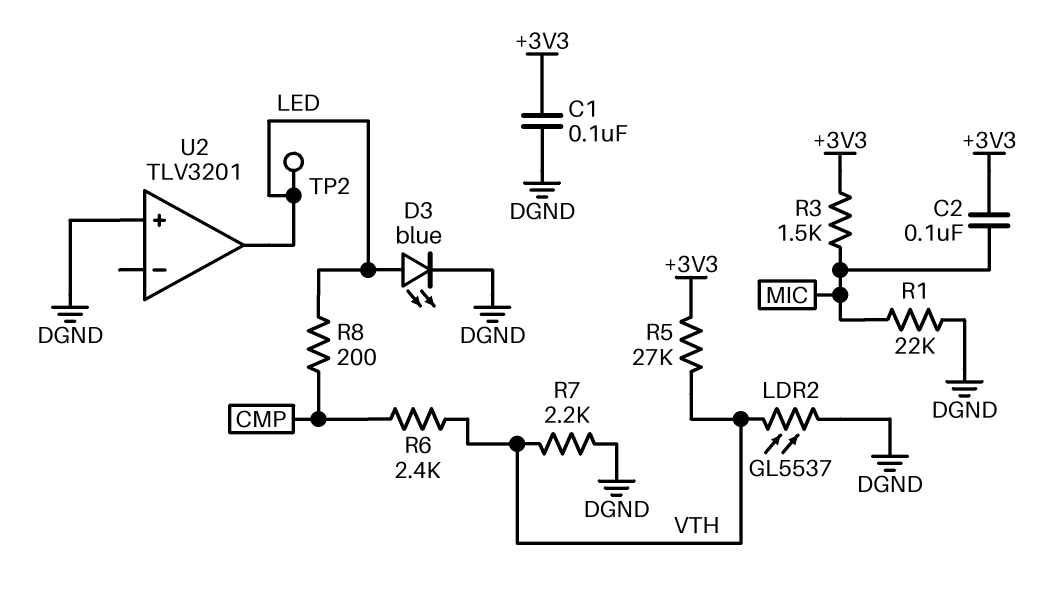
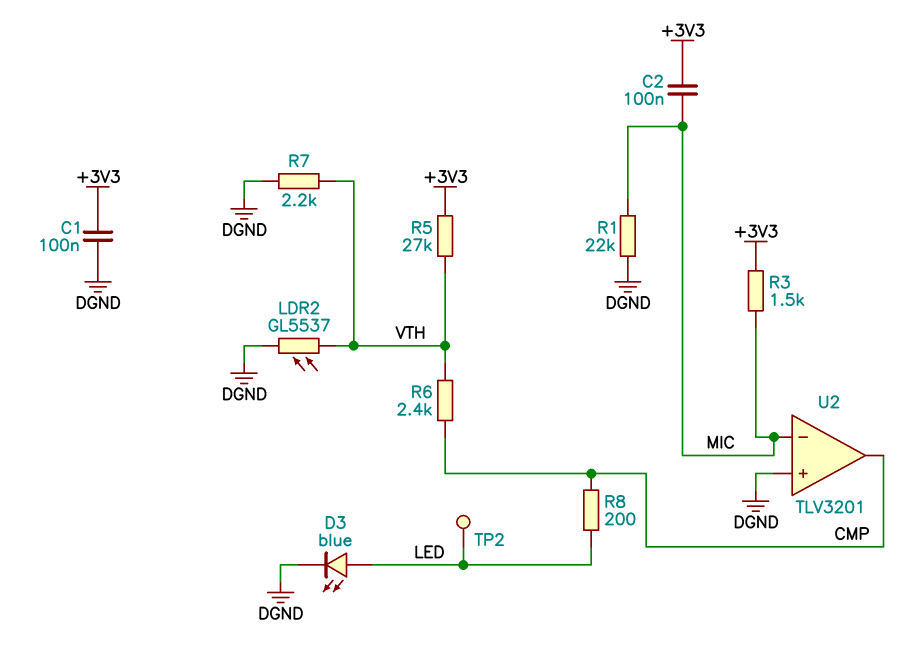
U2 pin in-: none -> MIC
U2 pin out: LED -> CMP

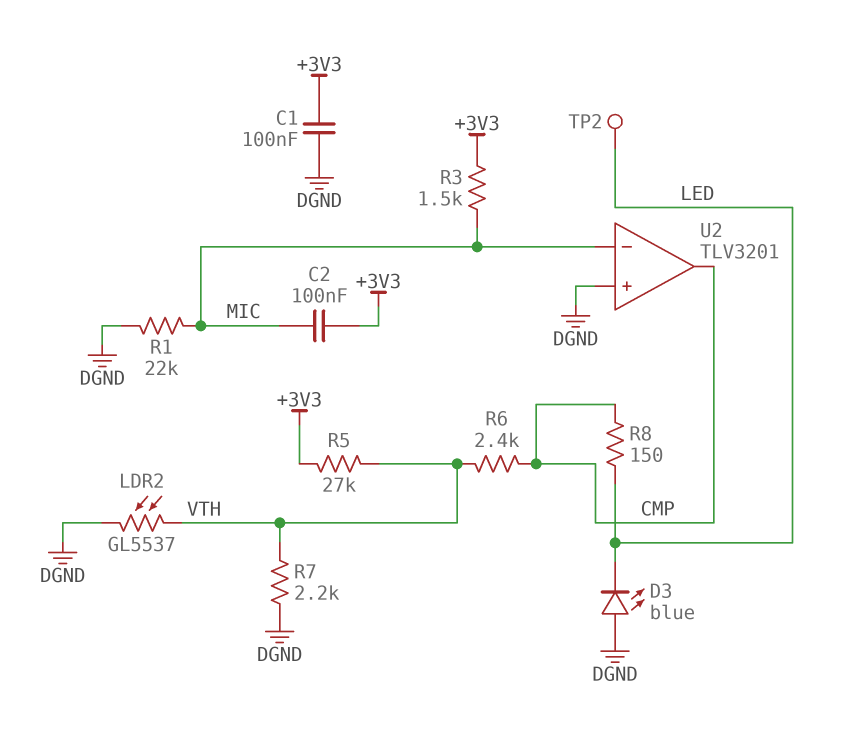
D3: LED blue (A LED, K DGND) -> LED blue (A DGND, K LED)
R8: 200 (CMP, LED) -> 150 (CMP, LED)

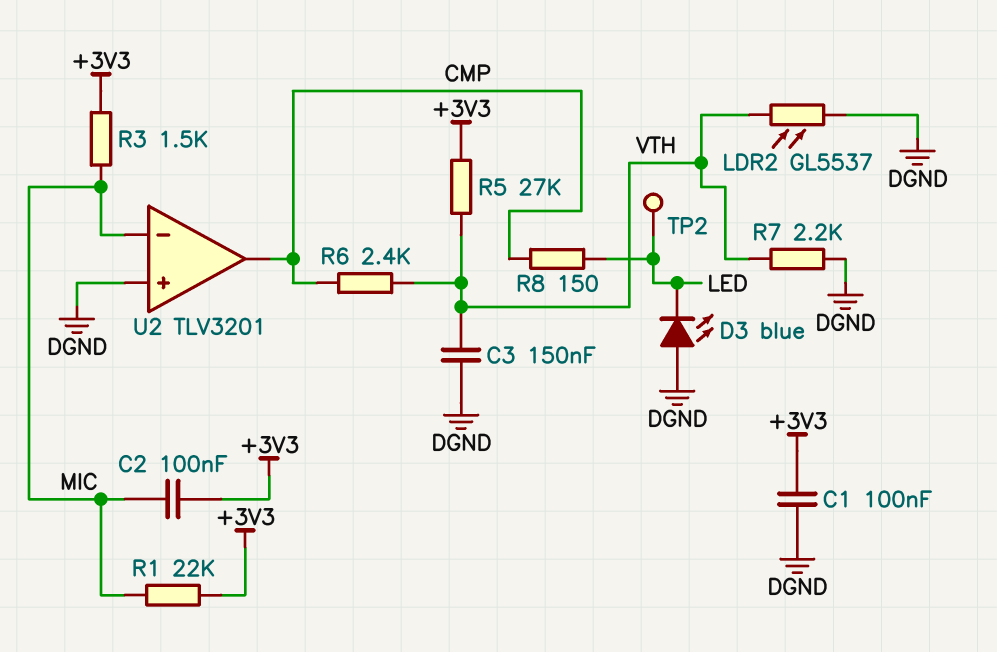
C3: none -> 150nF (DGND, VTH)
R1: 22k (DGND, MIC) -> 22k (+3V3, MIC)

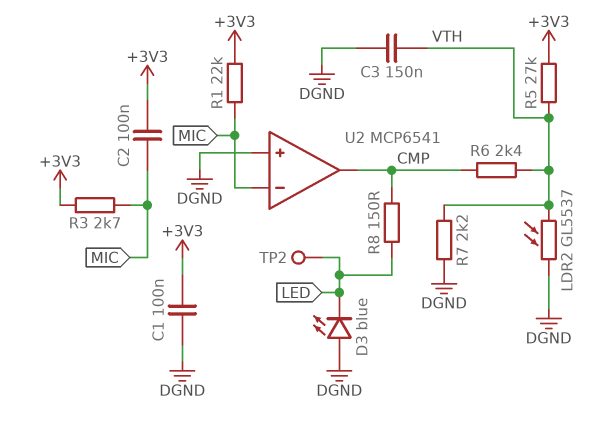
R3: 1.5k (+3V3, MIC) -> 2.7k (+3V3, MIC)
U2: TLV3201 -> MCP6541

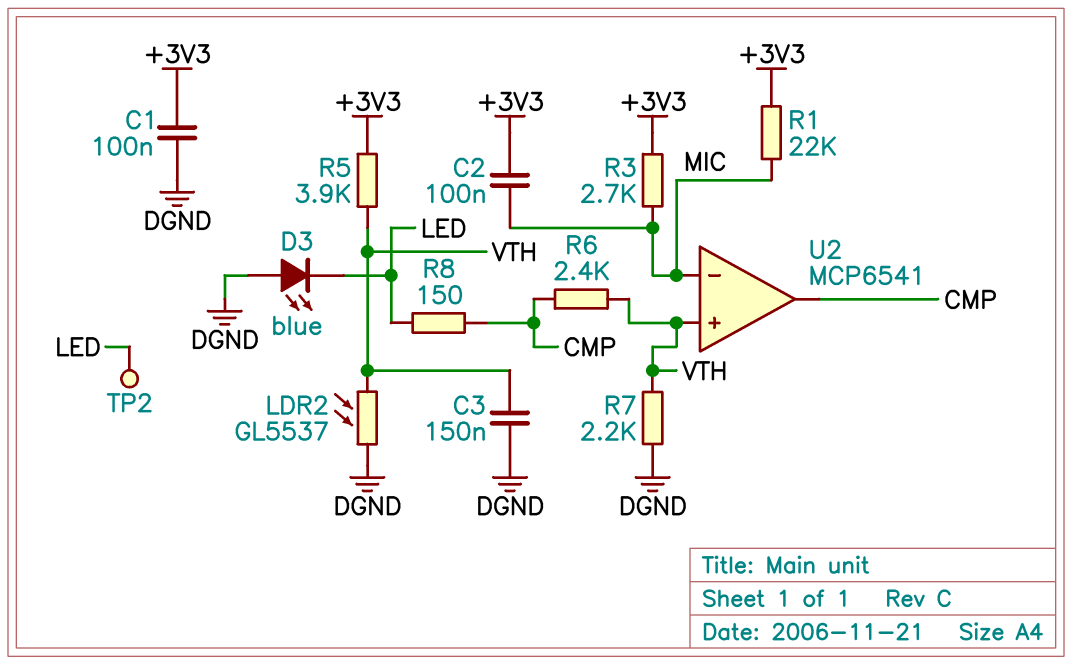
R5: 27k (+3V3, VTH) -> 3.9k (+3V3, VTH)
U2 pin in+: DGND -> VTH

